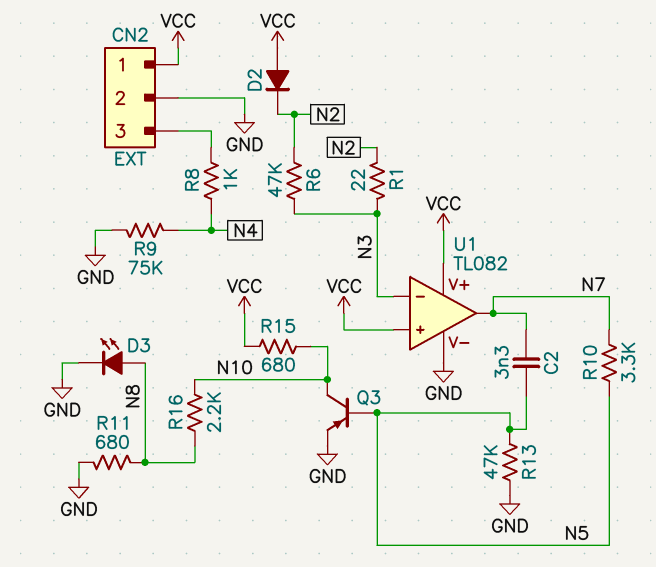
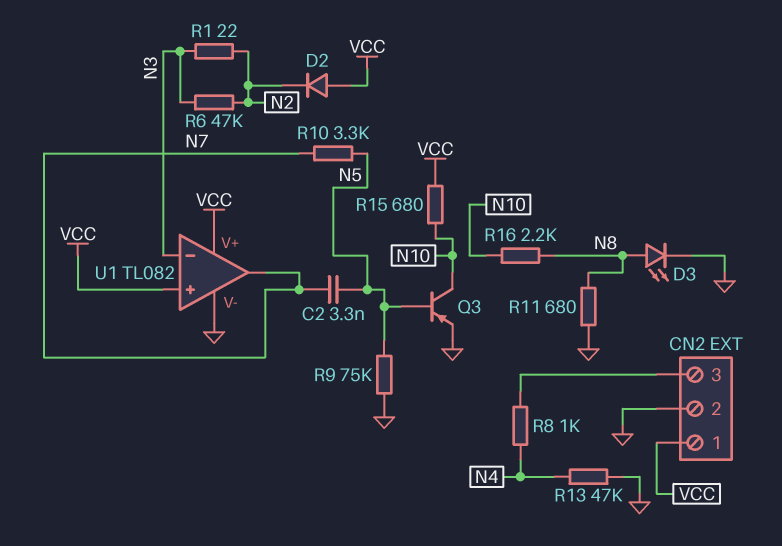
R9: 75k (GND, N4) -> 75k (GND, N5)
R13: 47k (GND, N5) -> 47k (GND, N4)

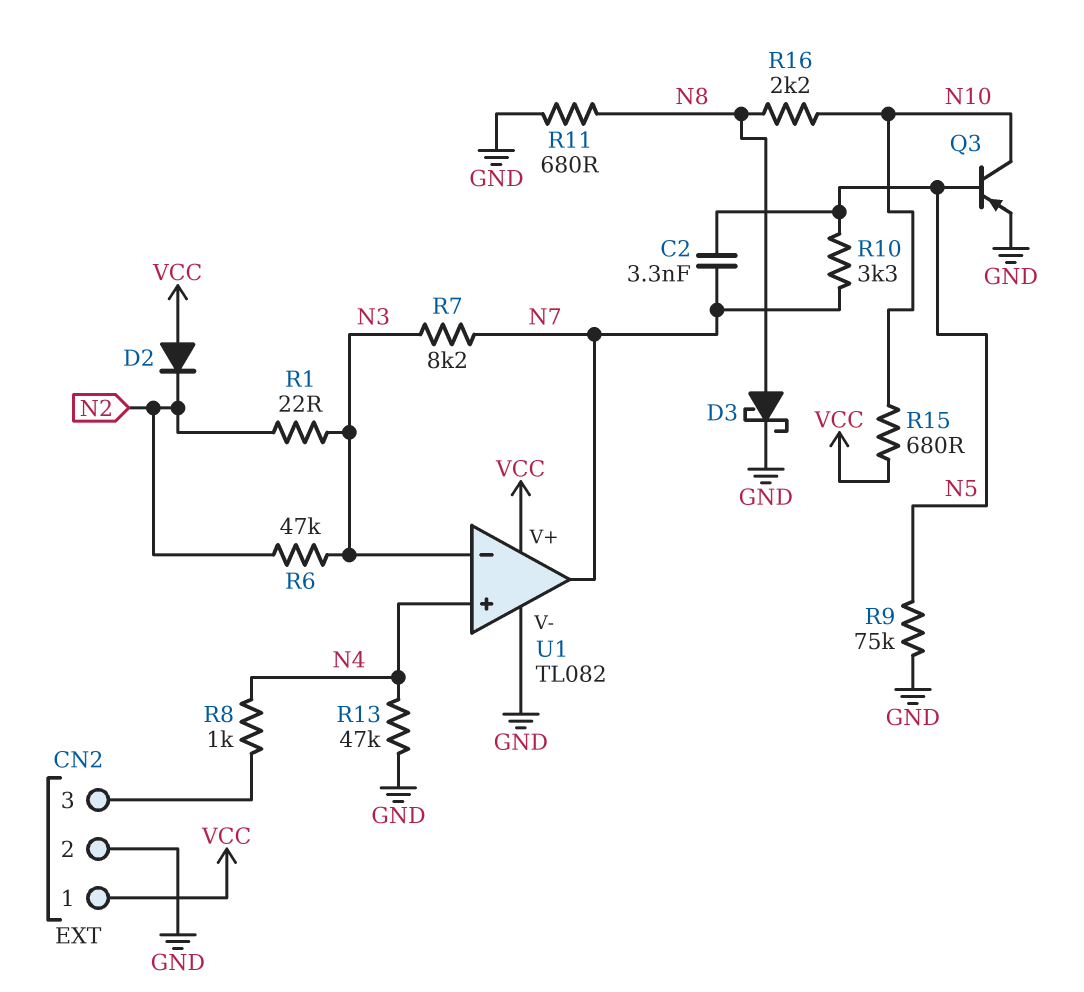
D3: LED (A N8, K GND) -> schottky (A N8, K GND)
R7: none -> 8.2k (N3, N7)
U1 pin in+: VCC -> N4

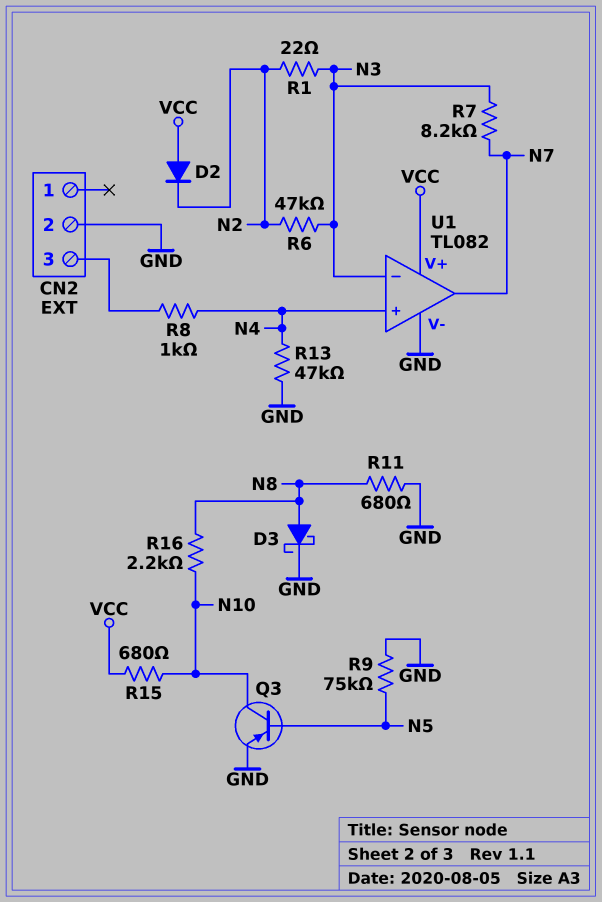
C2: 3.3nF (N5, N7) -> none
CN2 pin 1: VCC -> none
R10: 3.3k (N5, N7) -> none

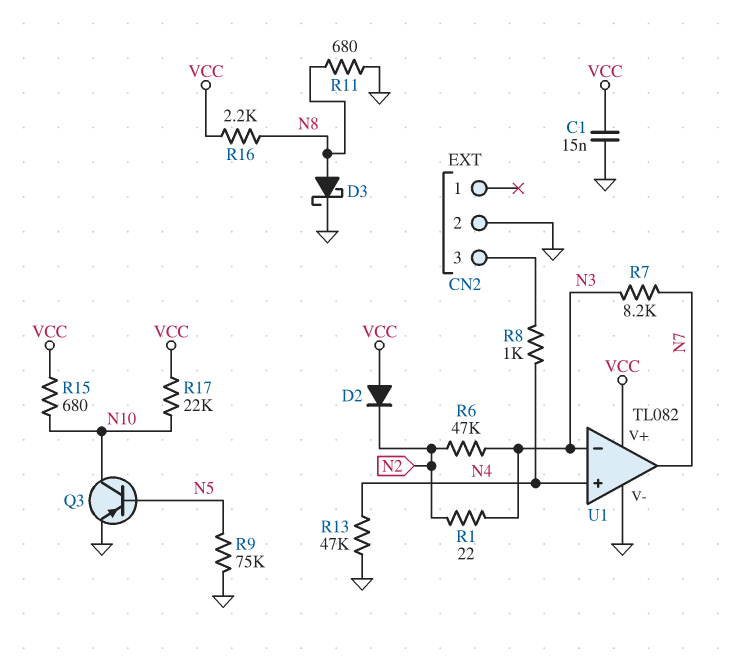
C1: none -> 15nF (GND, VCC)
R16: 2.2k (N8, N10) -> 2.2k (N8, VCC)
R17: none -> 22k (N10, VCC)

